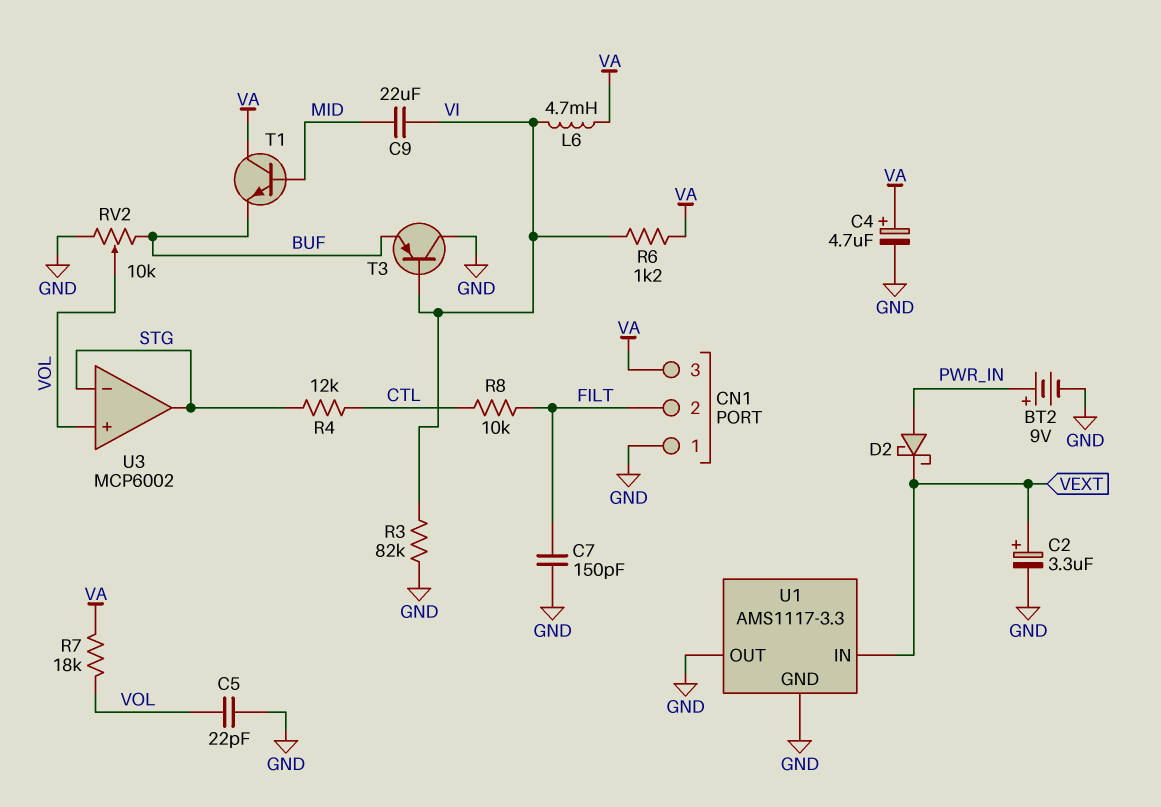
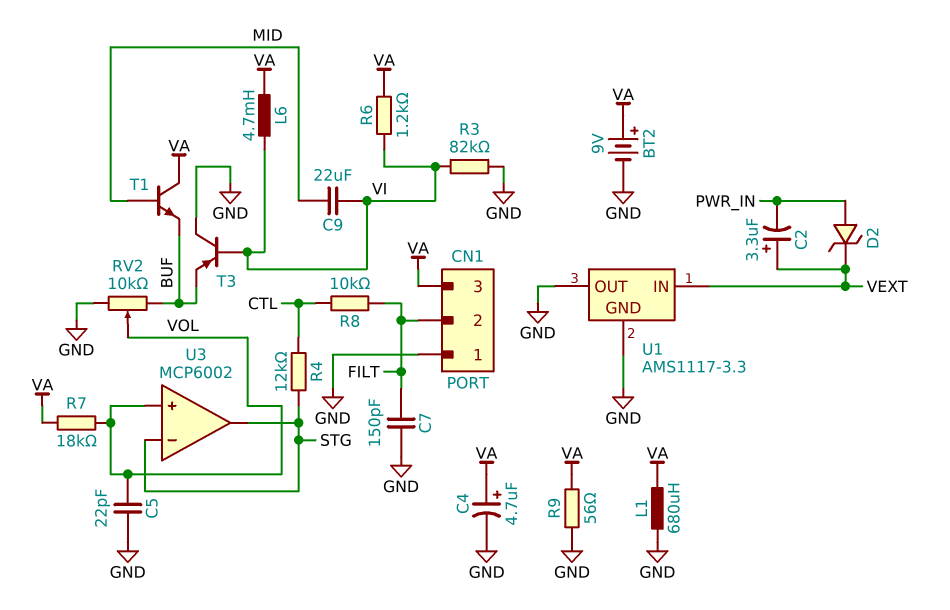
BT2: 9V (plus PWR_IN, minus GND) -> 9V (plus VA, minus GND)
C2: 3.3uF (plus VEXT, minus GND) -> 3.3uF (plus VEXT, minus PWR_IN)
D2: schottky (A PWR_IN, K VEXT) -> zener (A PWR_IN, K VEXT)
L1: none -> 680uH (GND, VA)
R9: none -> 56 (GND, VA)

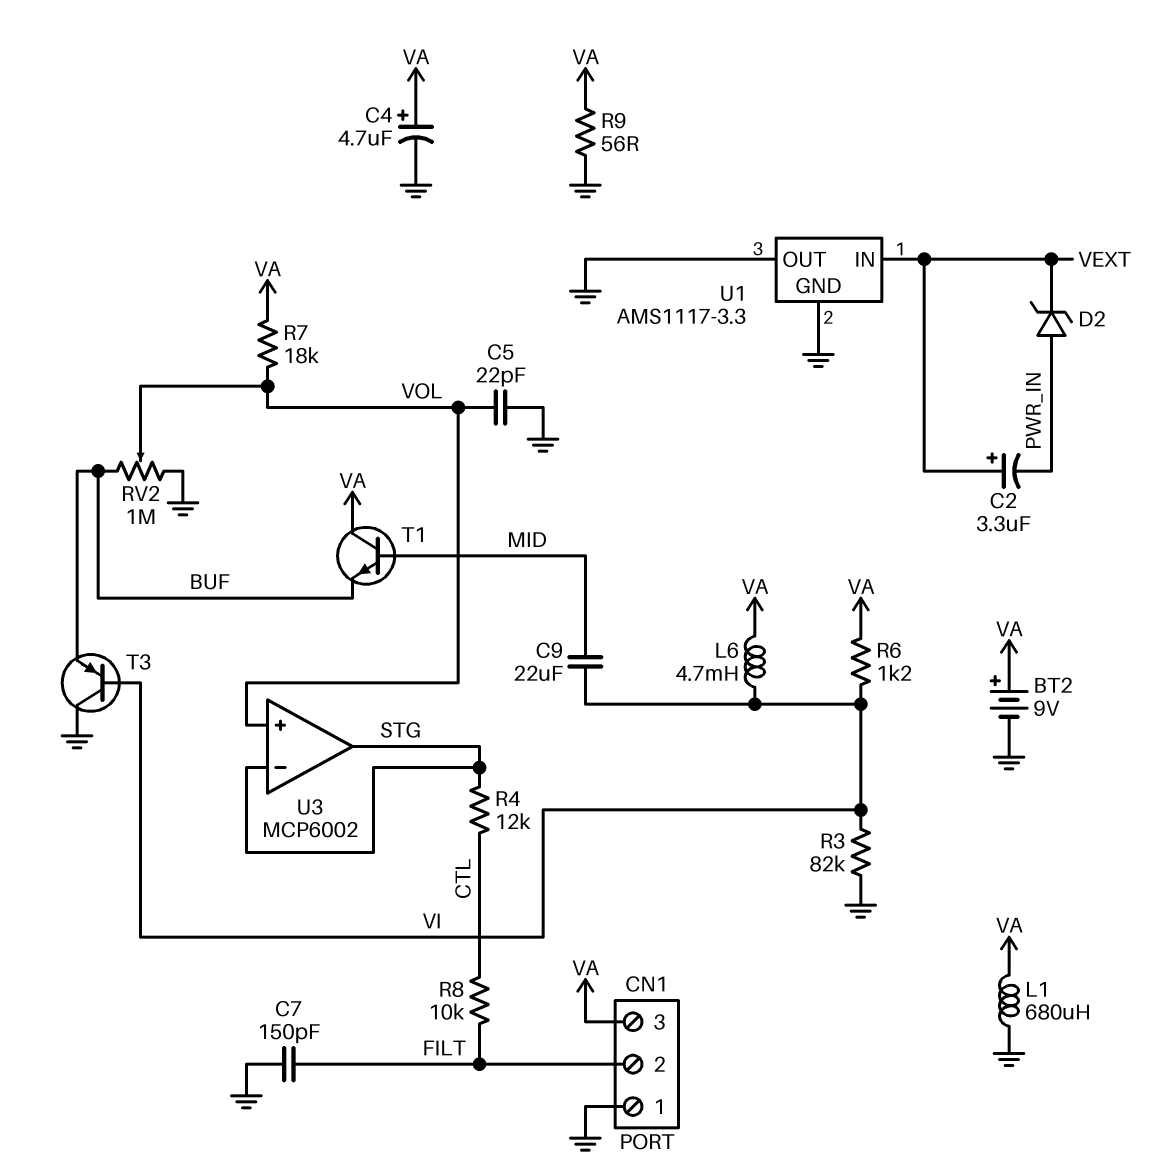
RV2: 10k (BUF, GND, wiper VOL) -> 1M (BUF, GND, wiper VOL)

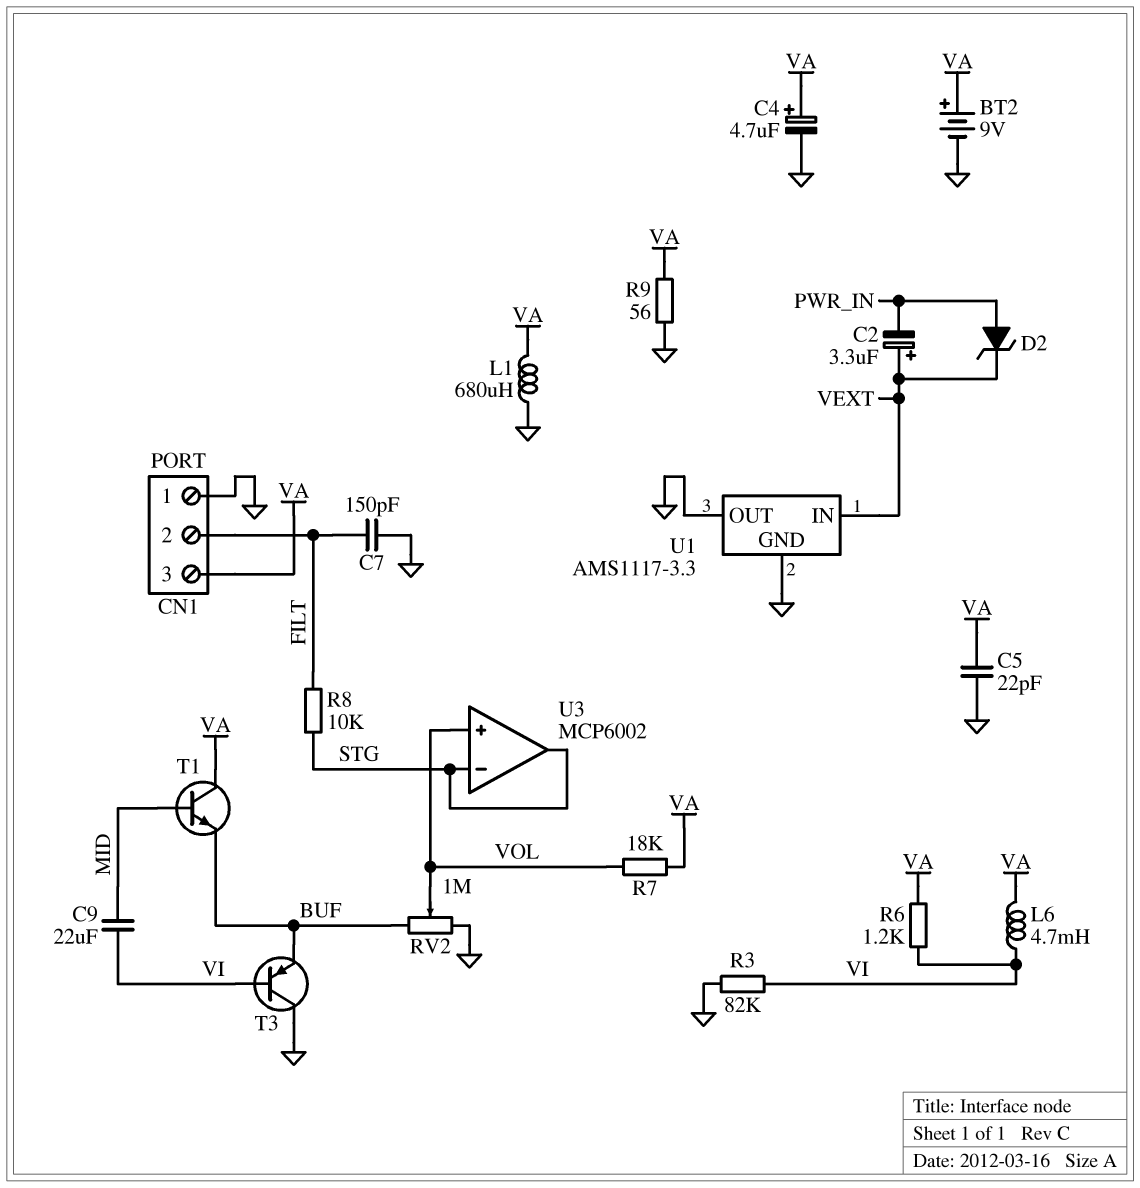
C5: 22pF (GND, VOL) -> 22pF (GND, VA)
R4: 12k (CTL, STG) -> none
R8: 10k (CTL, FILT) -> 10k (FILT, STG)

